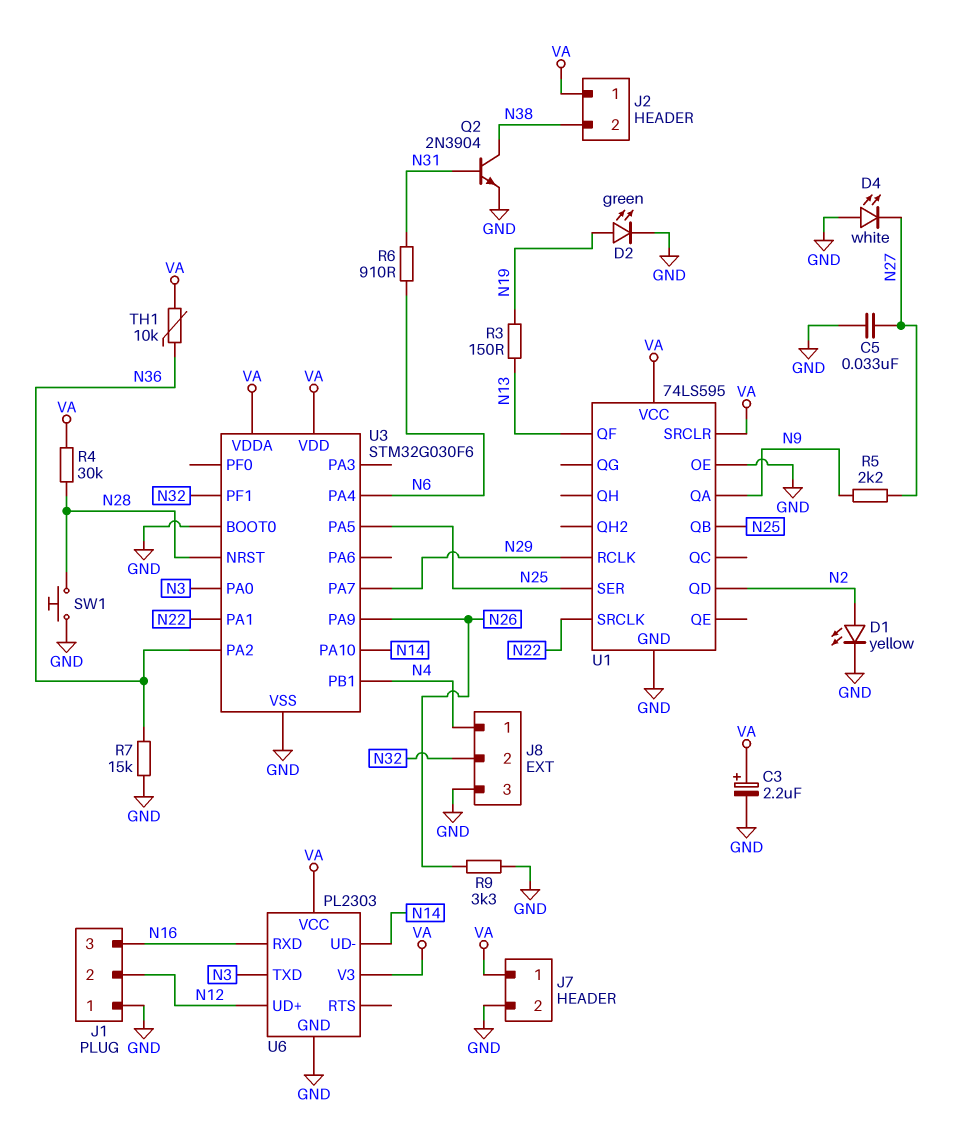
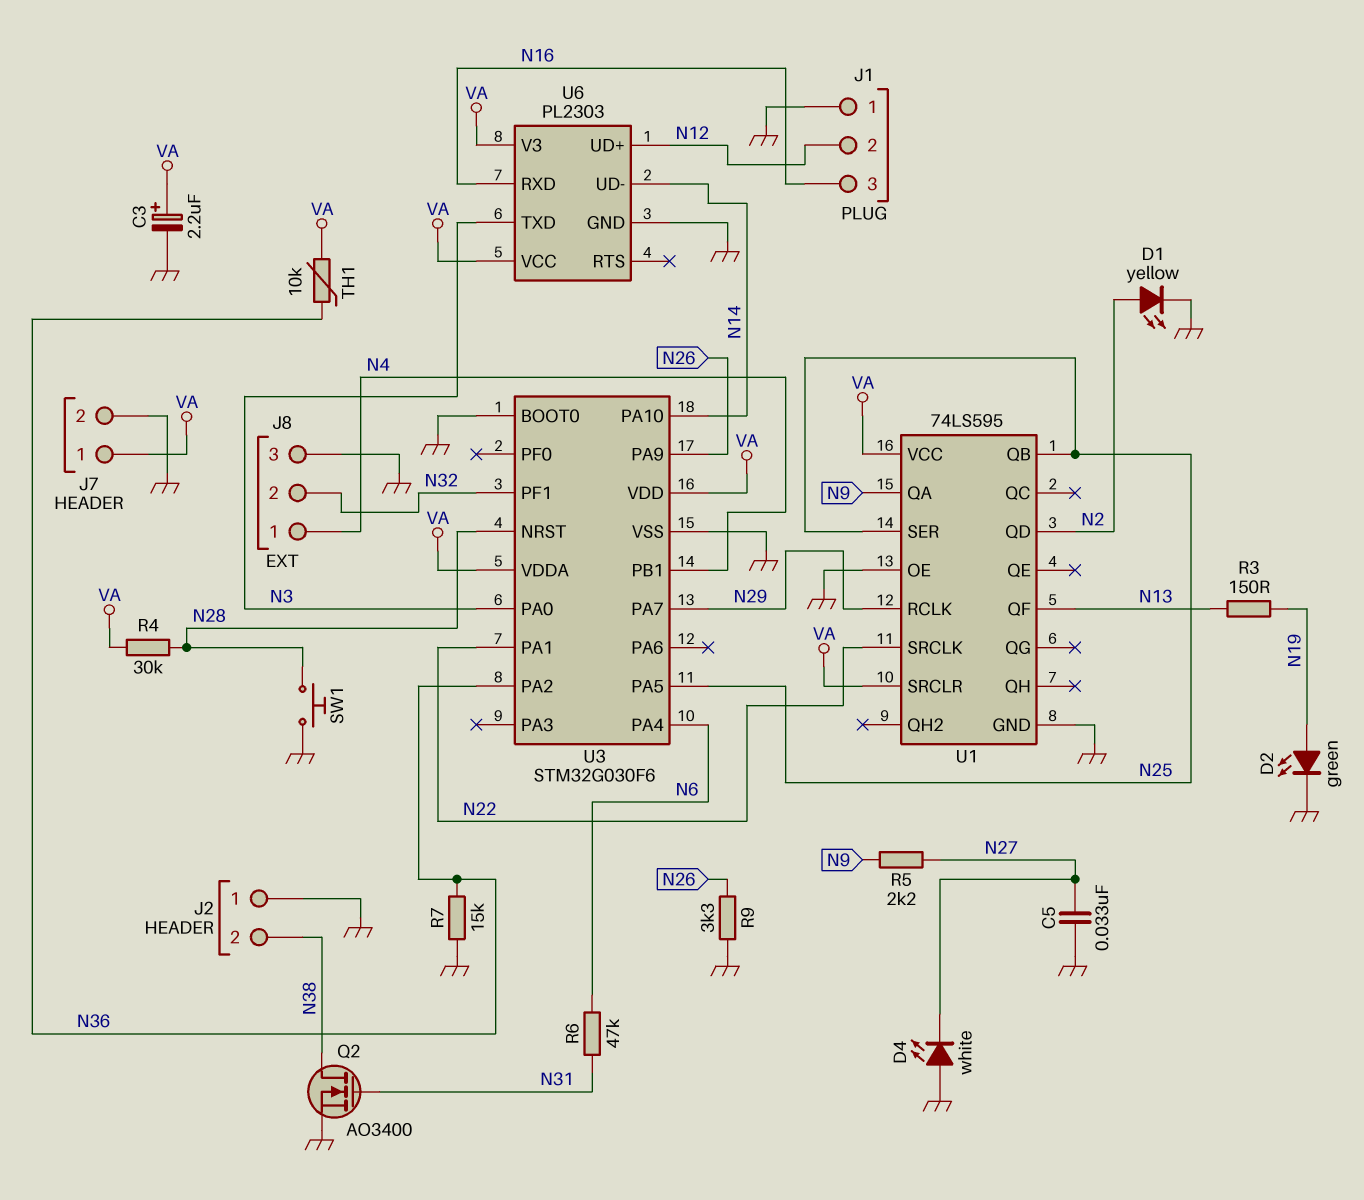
J2 pin 1: VA -> GND
Q2: NPN 2N3904 (B N31, C N38, E GND) -> NMOS AO3400 (G N31, D N38, S GND)
R6: 910 (N6, N31) -> 47k (N6, N31)

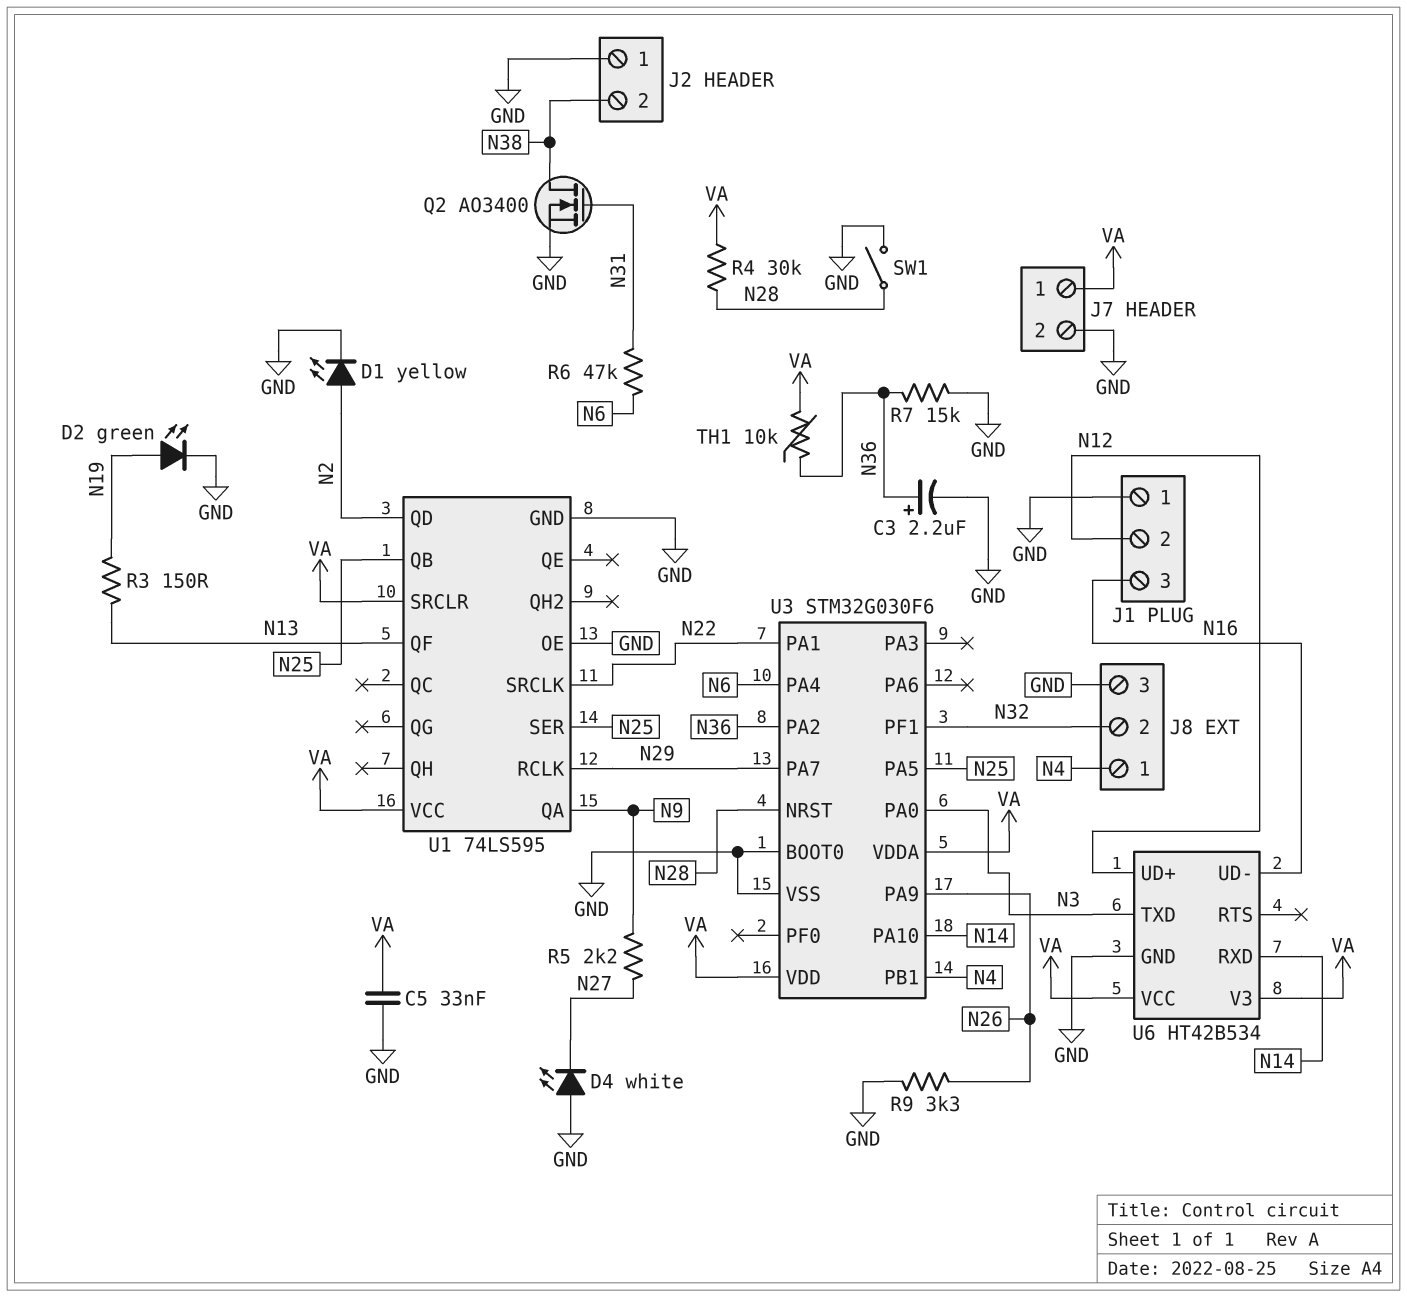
C3: 2.2uF (plus VA, minus GND) -> 2.2uF (plus N36, minus GND)
C5: 33nF (GND, N27) -> 33nF (GND, VA)
SW1: button (GND, N28) -> switch (GND, N28)
U6: PL2303 -> HT42B534
U6 pin RXD: N16 -> N14
U6 pin UD-: N14 -> N16

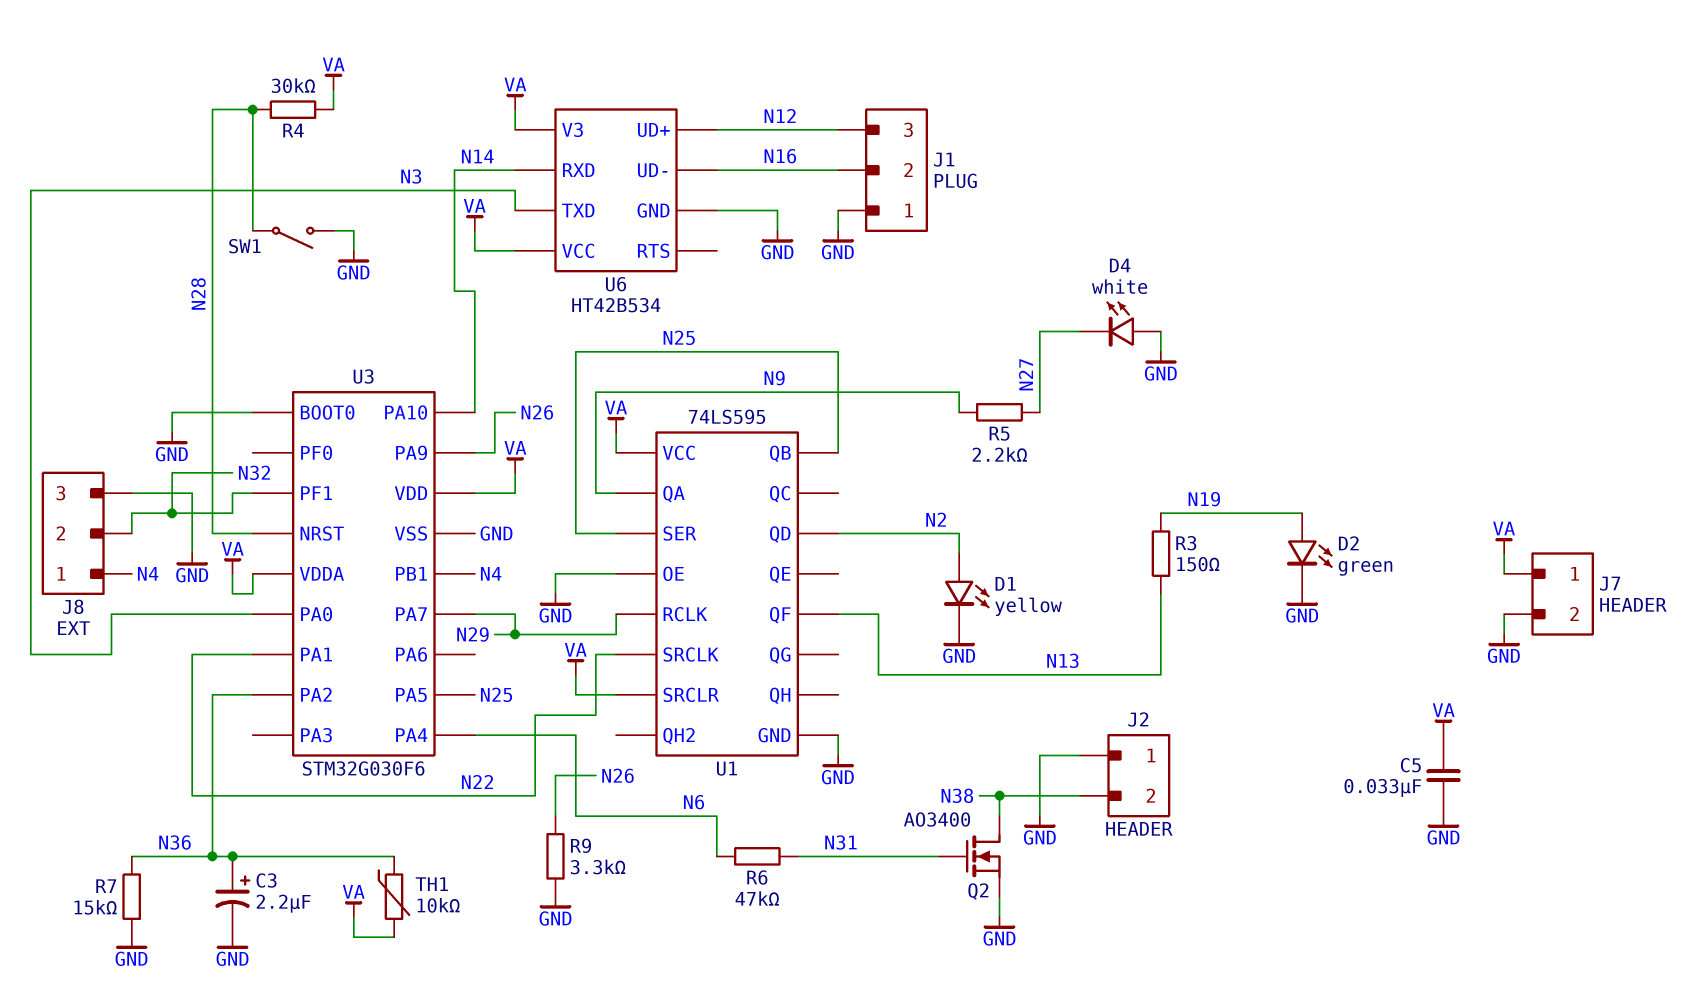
J1 pin 2: N12 -> N16
J1 pin 3: N16 -> N12

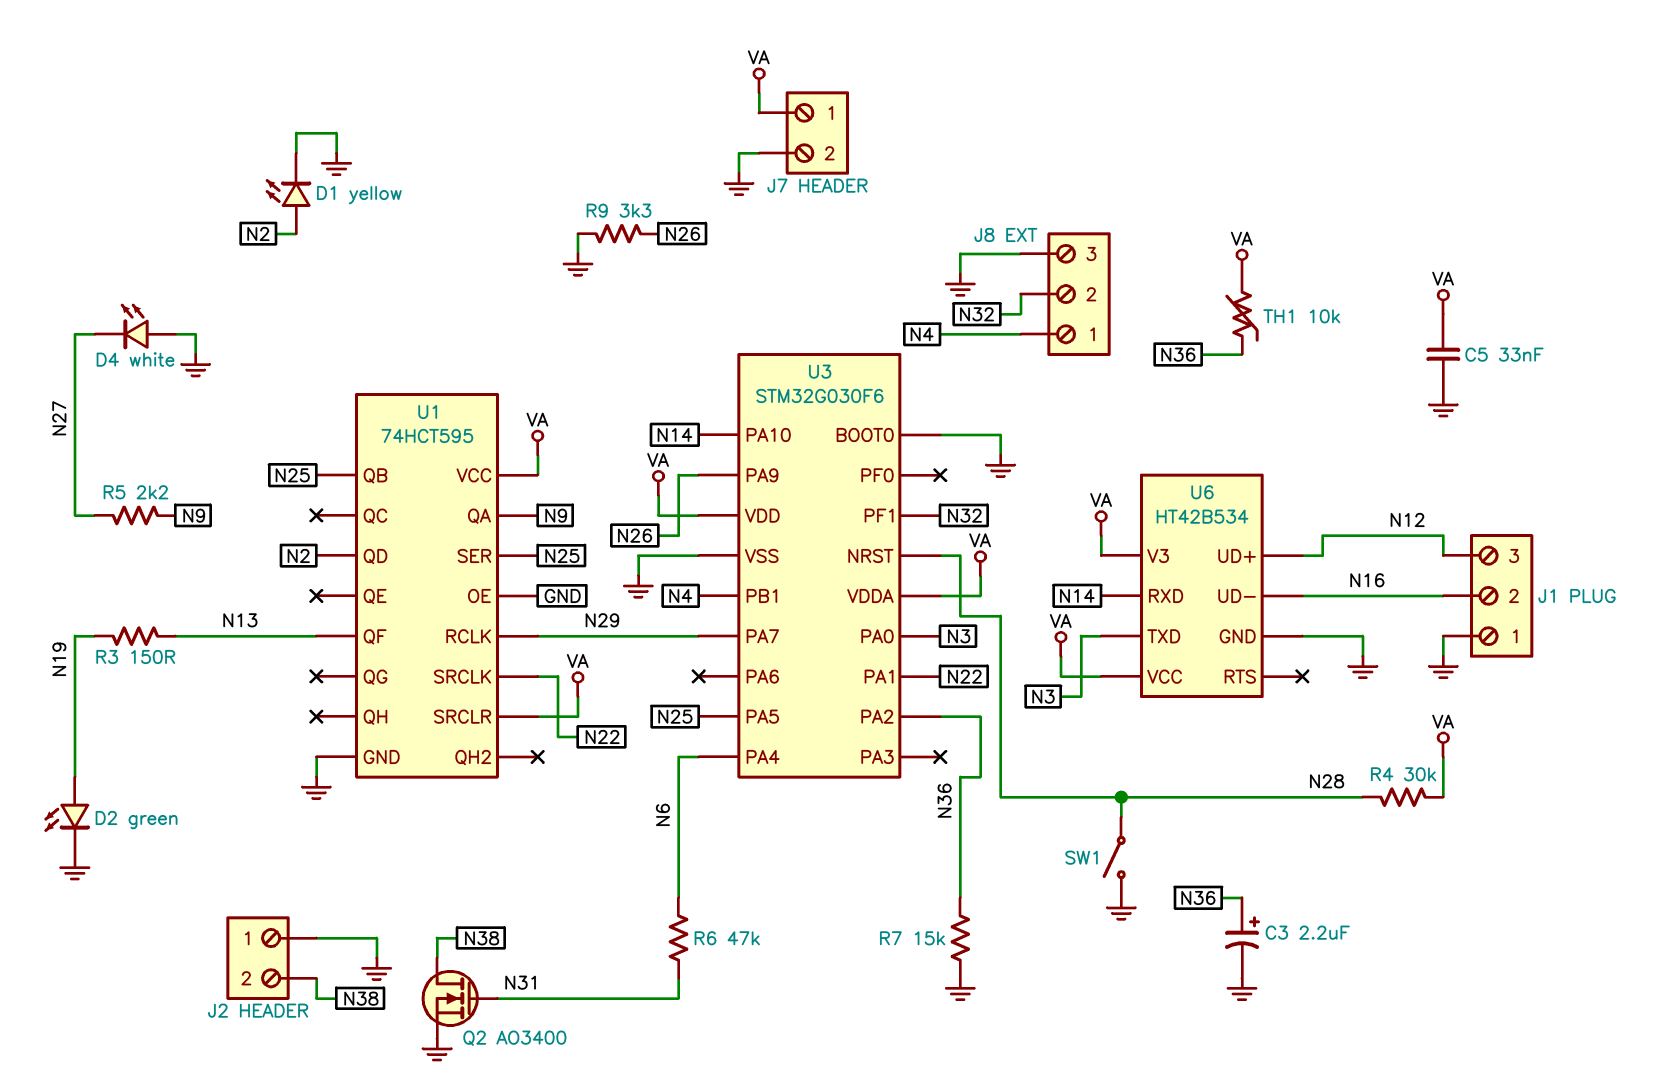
U1: 74LS595 -> 74HCT595

